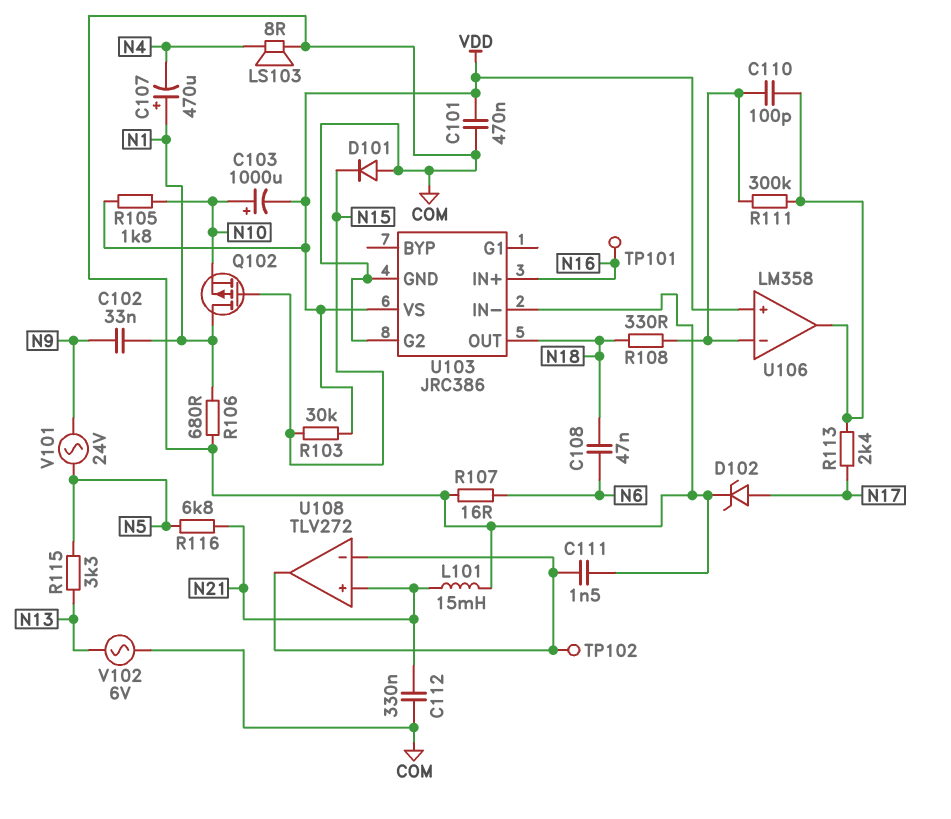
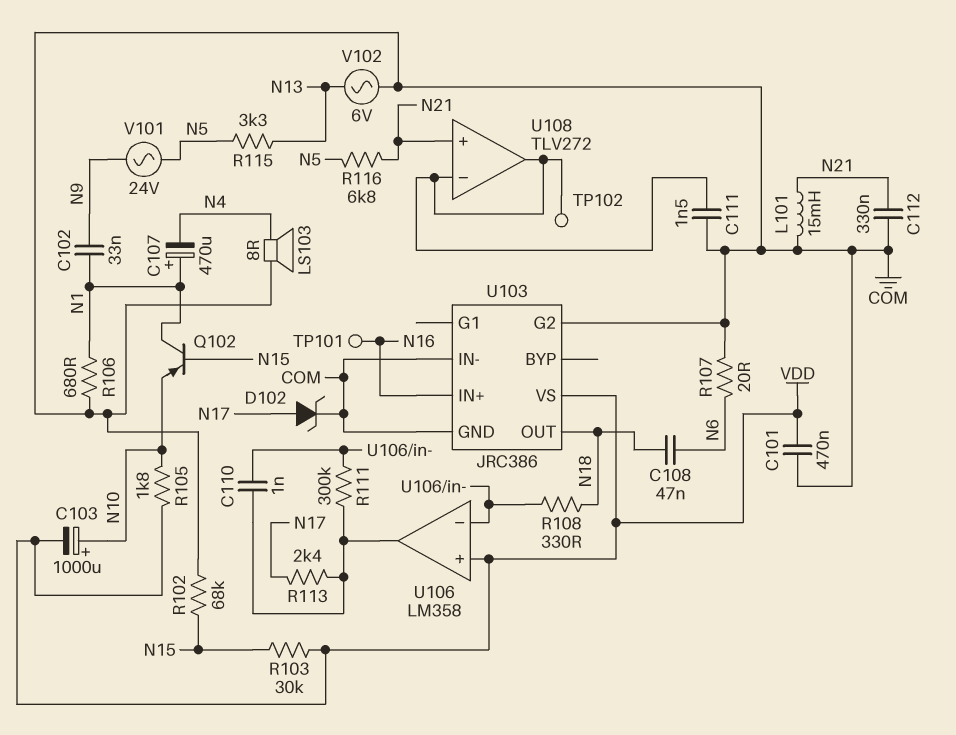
C110: 100pF (U106/in-, U106/out) -> 1nF (U106/in-, U106/out)
D101: diode (A COM, K N15) -> none
Q102: PMOS (G N15, D N1, S N10) -> PNP (B N15, C N1, E N10)
R102: none -> 68k (COM, N15)
R107: 16 (COM, N6) -> 20 (COM, N6)

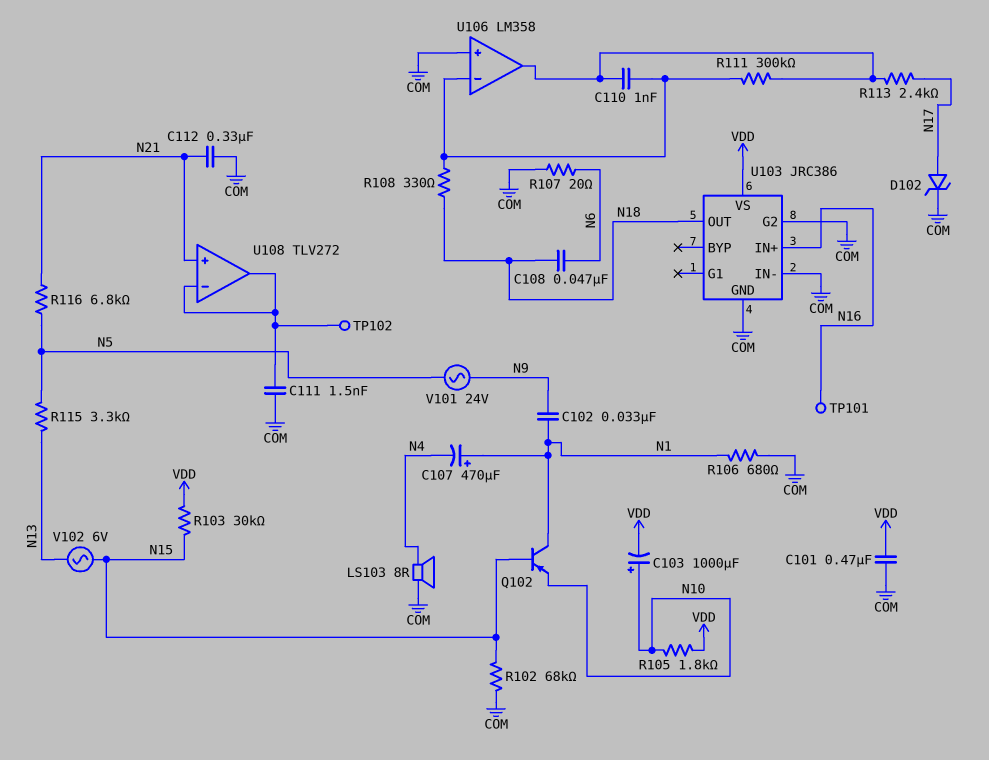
L101: 15mH (COM, N21) -> none
U106 pin in+: VDD -> COM
V102: AC 6V (COM, N13) -> AC 6V (N13, N15)

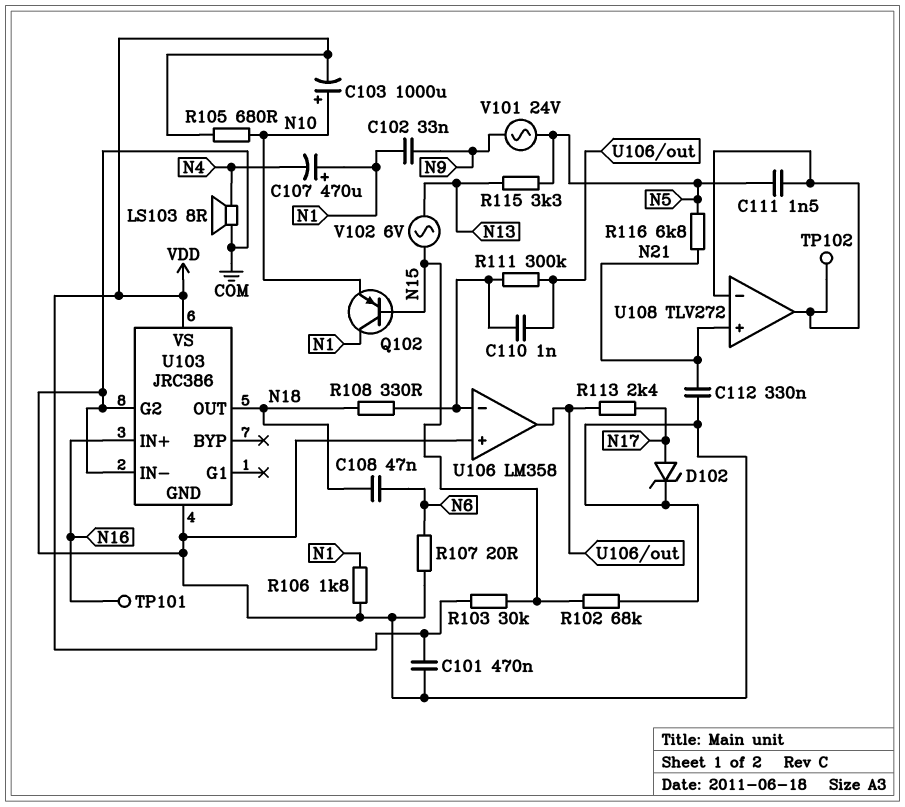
C111: 1.5nF (COM, U108/in-) -> 1.5nF (N5, U108/in-)
R105: 1.8k (N10, VDD) -> 680 (N10, VDD)
R106: 680 (COM, N1) -> 1.8k (COM, N1)

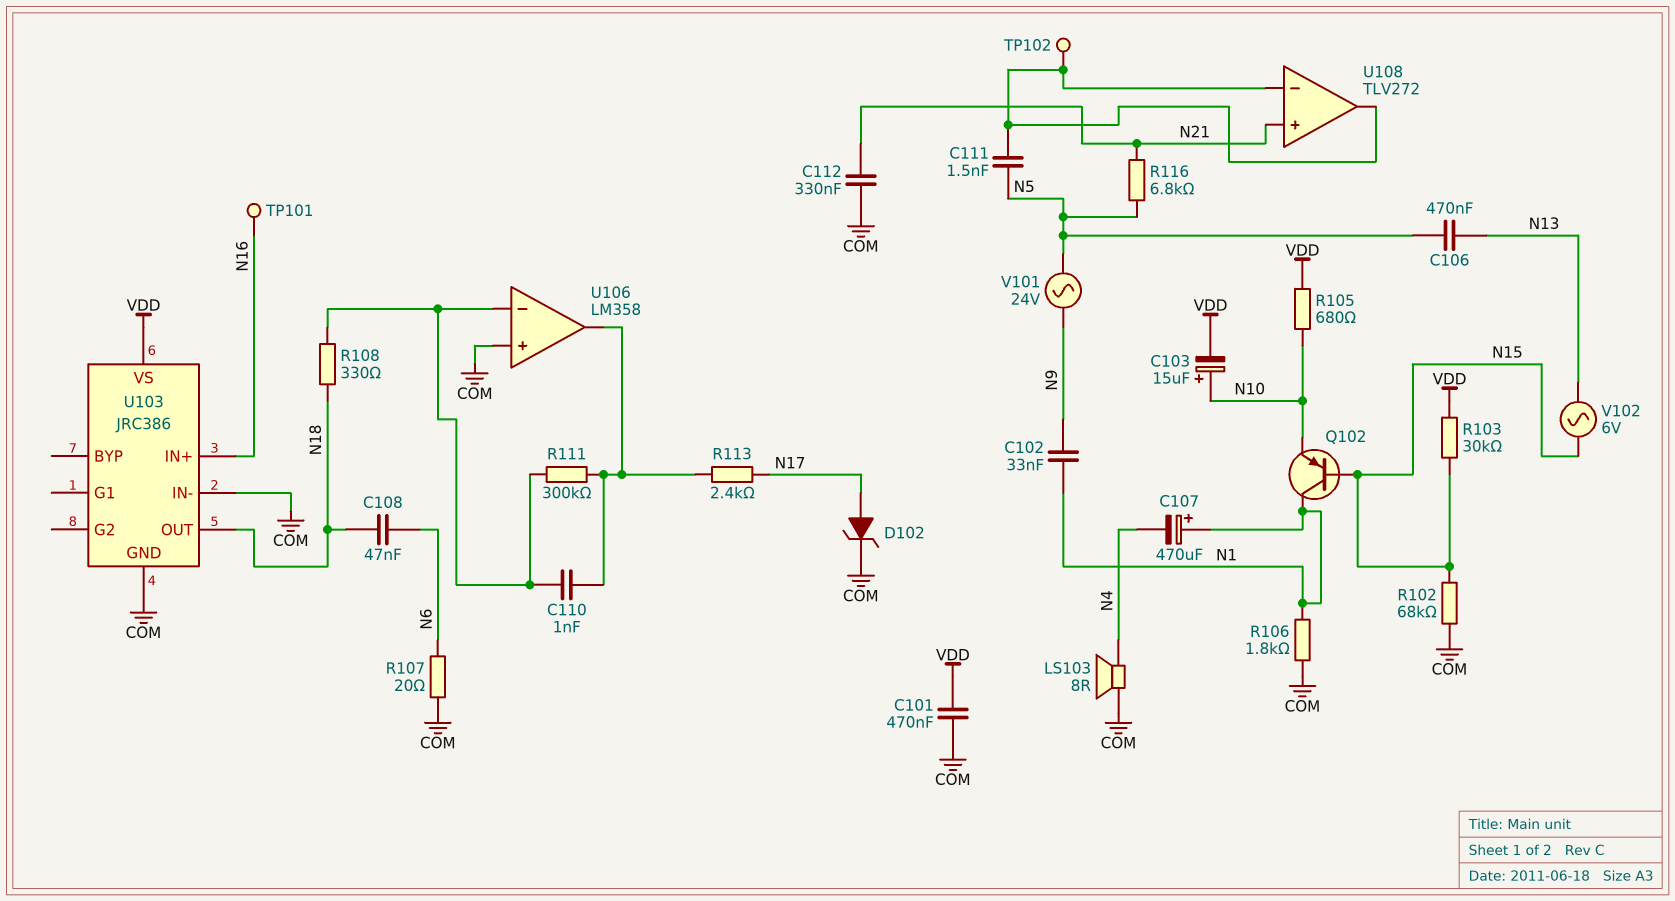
C103: 1000uF (plus N10, minus VDD) -> 15uF (plus N10, minus VDD)
C106: none -> 470nF (N5, N13)
R115: 3.3k (N5, N13) -> none
U103 pin G2: COM -> none

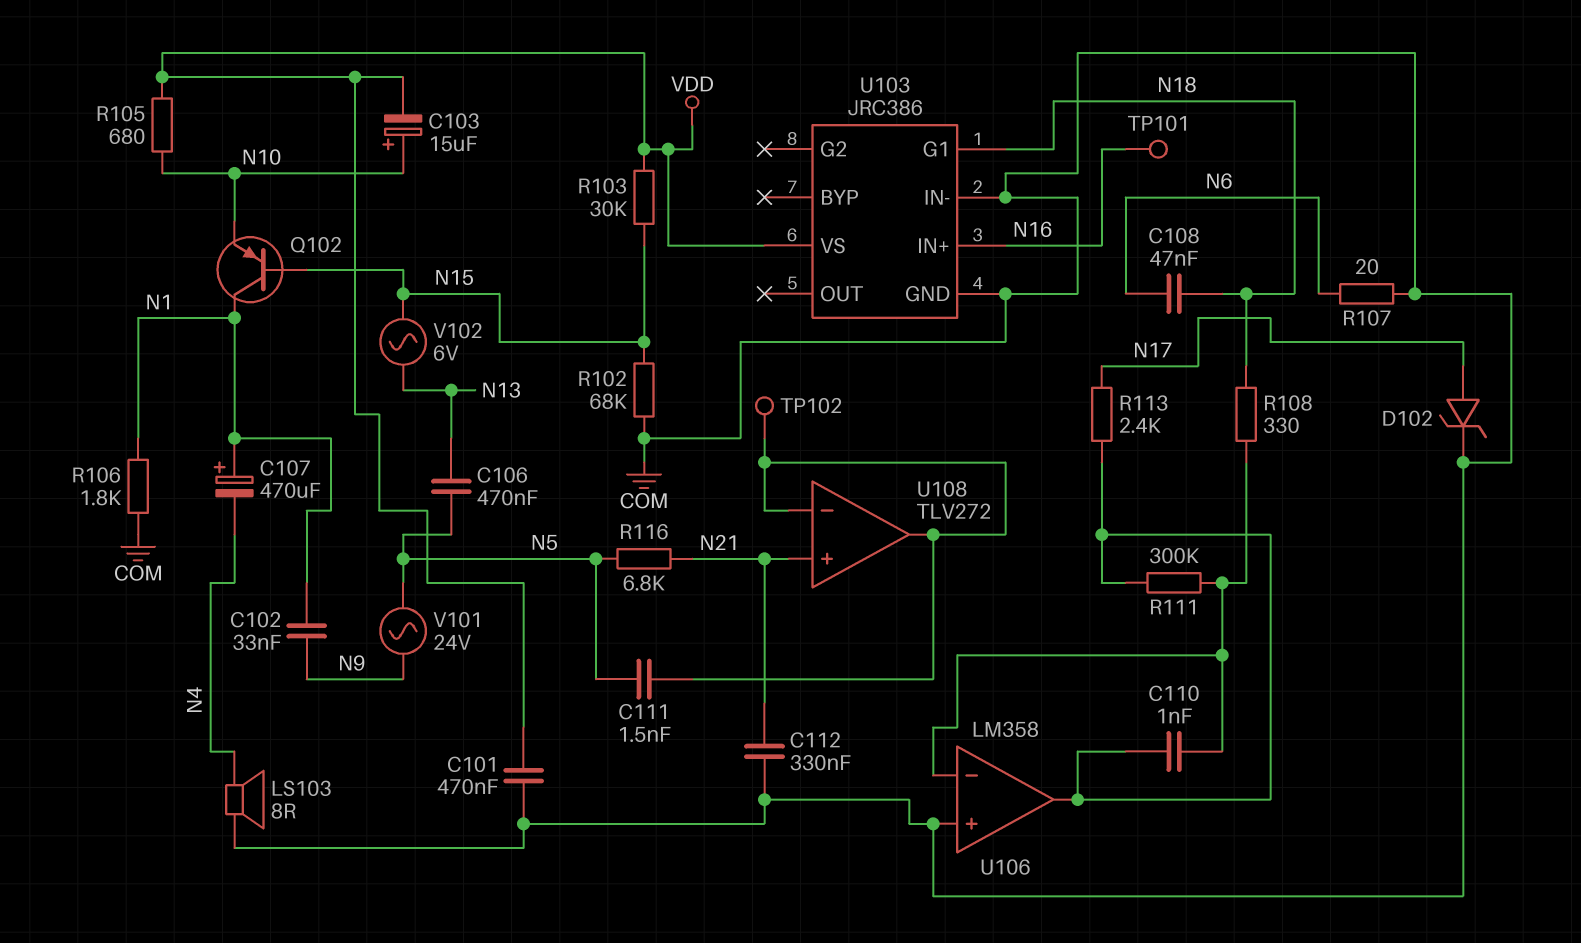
U103 pin G1: none -> N18
U103 pin OUT: N18 -> none

